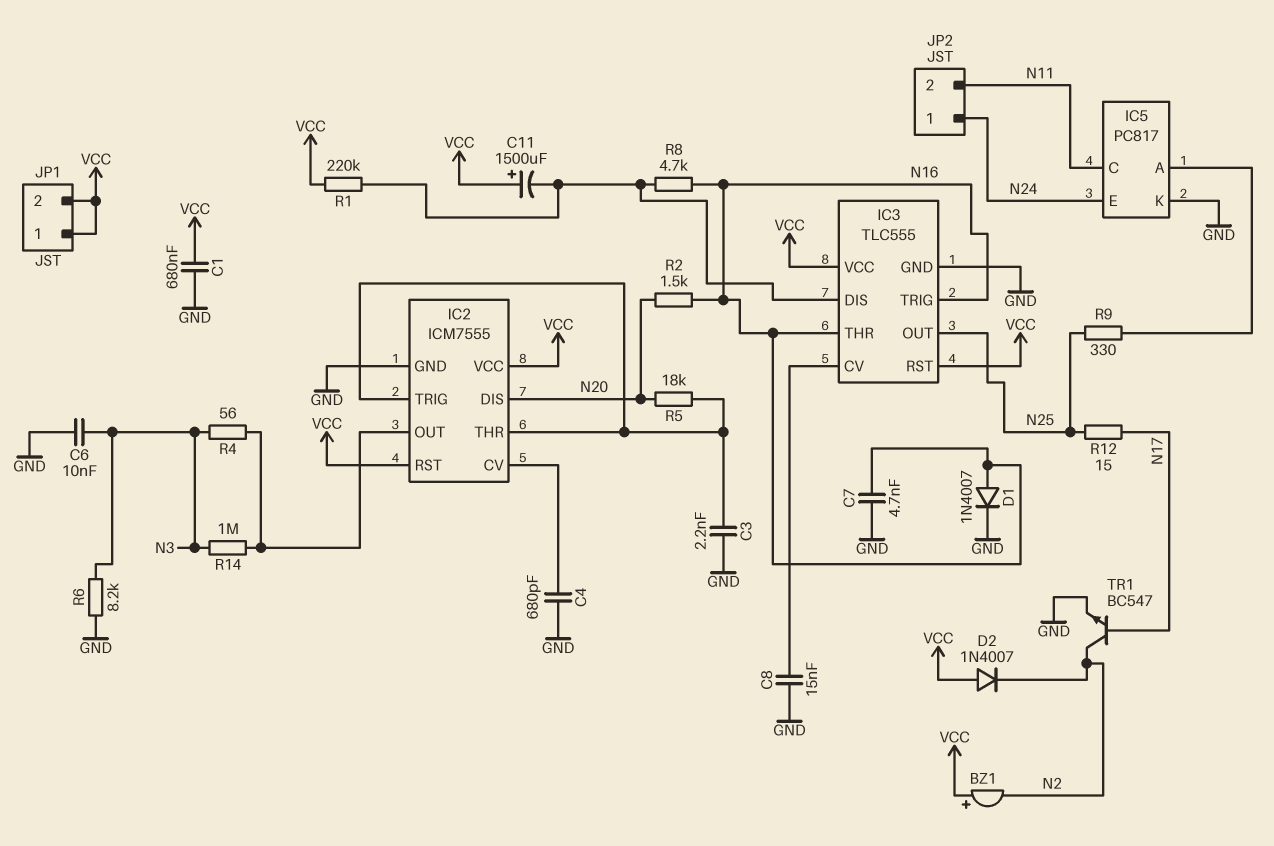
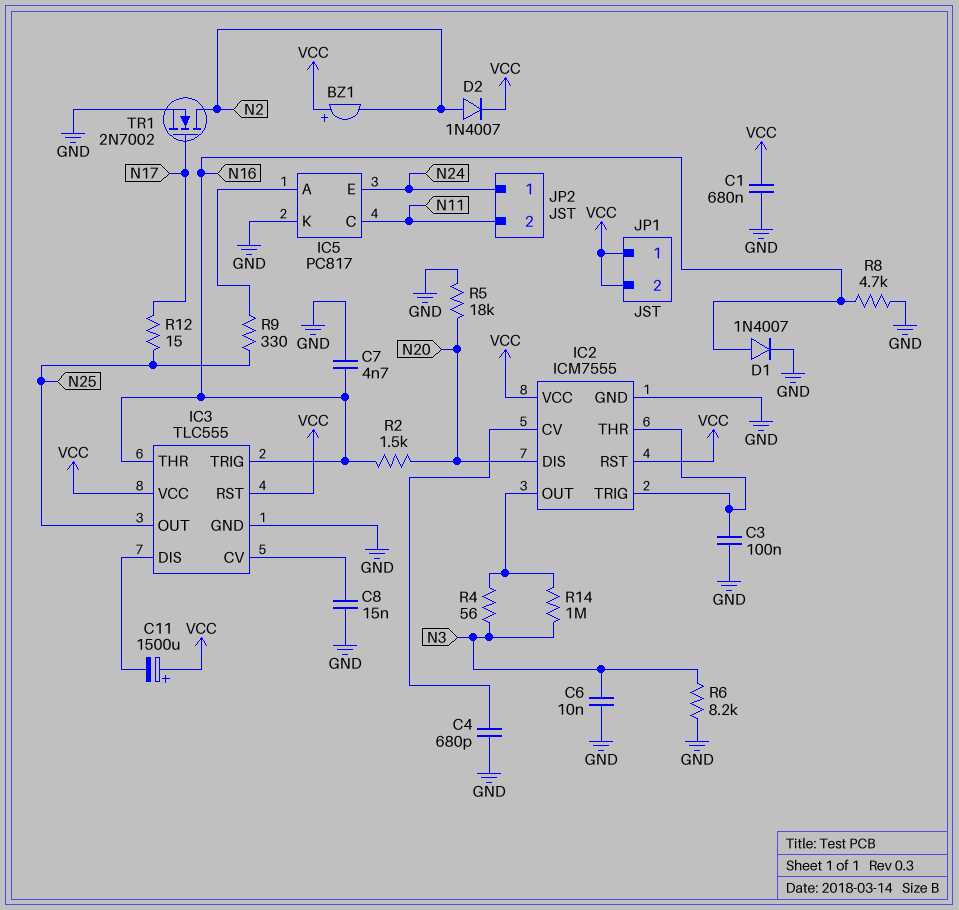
C3: 2.2nF (GND, IC2/THR) -> 100nF (GND, IC2/THR)
D2: diode 1N4007 (A VCC, K N2) -> diode 1N4007 (A N2, K VCC)
R1: 220k (IC3/DIS, VCC) -> none
R5: 18k (IC2/THR, N20) -> 18k (GND, N20)
R8: 4.7k (IC3/DIS, N16) -> 4.7k (GND, N16)
TR1: NPN BC547 (B N17, C N2, E GND) -> NMOS 2N7002 (G N17, D N2, S GND)

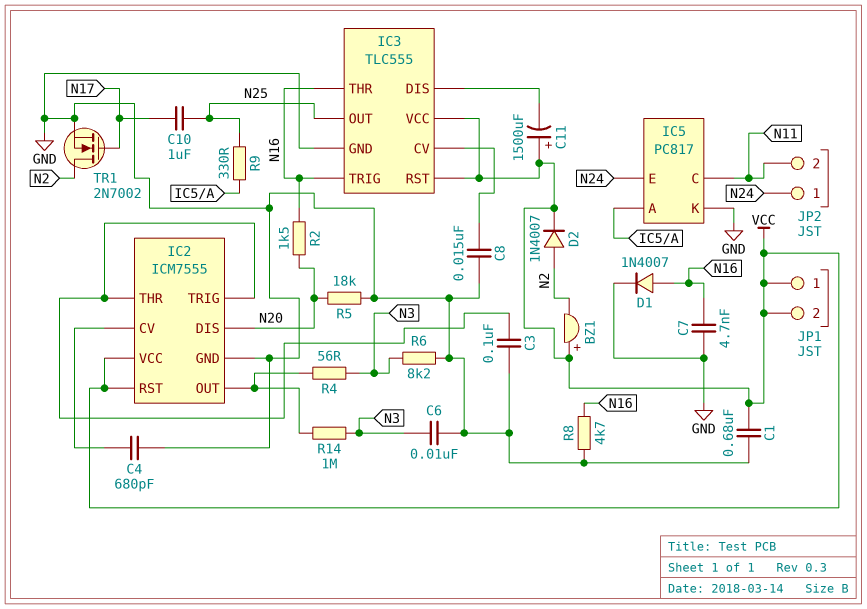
C10: none -> 1uF (N17, N25)
R12: 15 (N17, N25) -> none

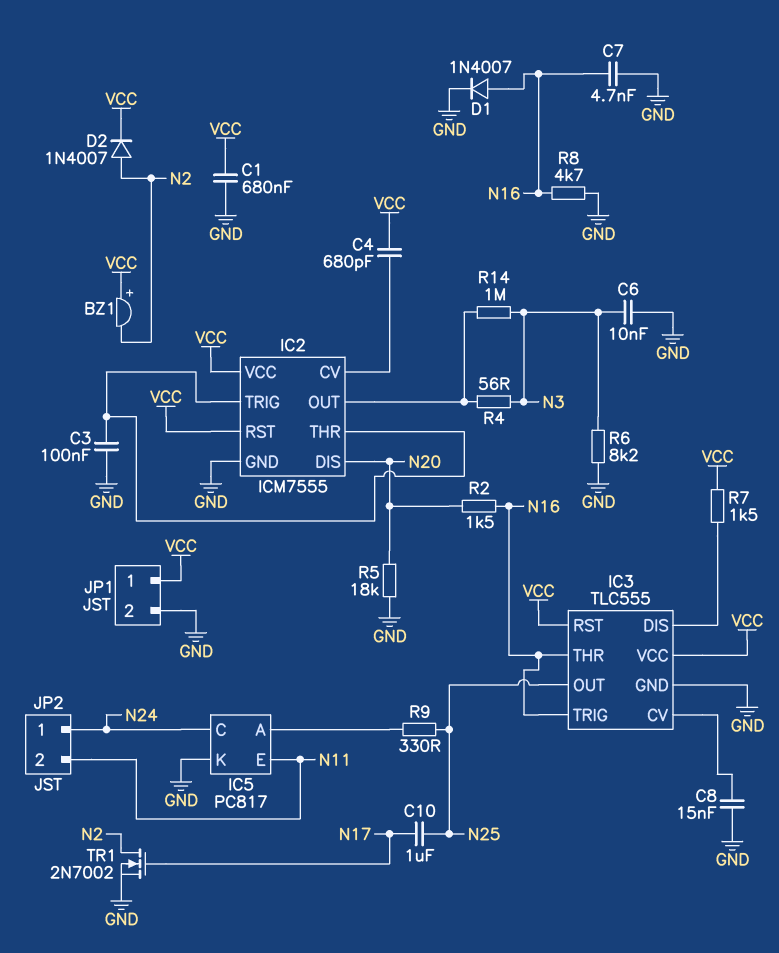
C4: 680pF (GND, IC2/CV) -> 680pF (IC2/CV, VCC)
C11: 1500uF (plus VCC, minus IC3/DIS) -> none
IC5 pin C: N11 -> N24
IC5 pin E: N24 -> N11
JP1 pin 2: VCC -> GND
R7: none -> 1.5k (IC3/DIS, VCC)

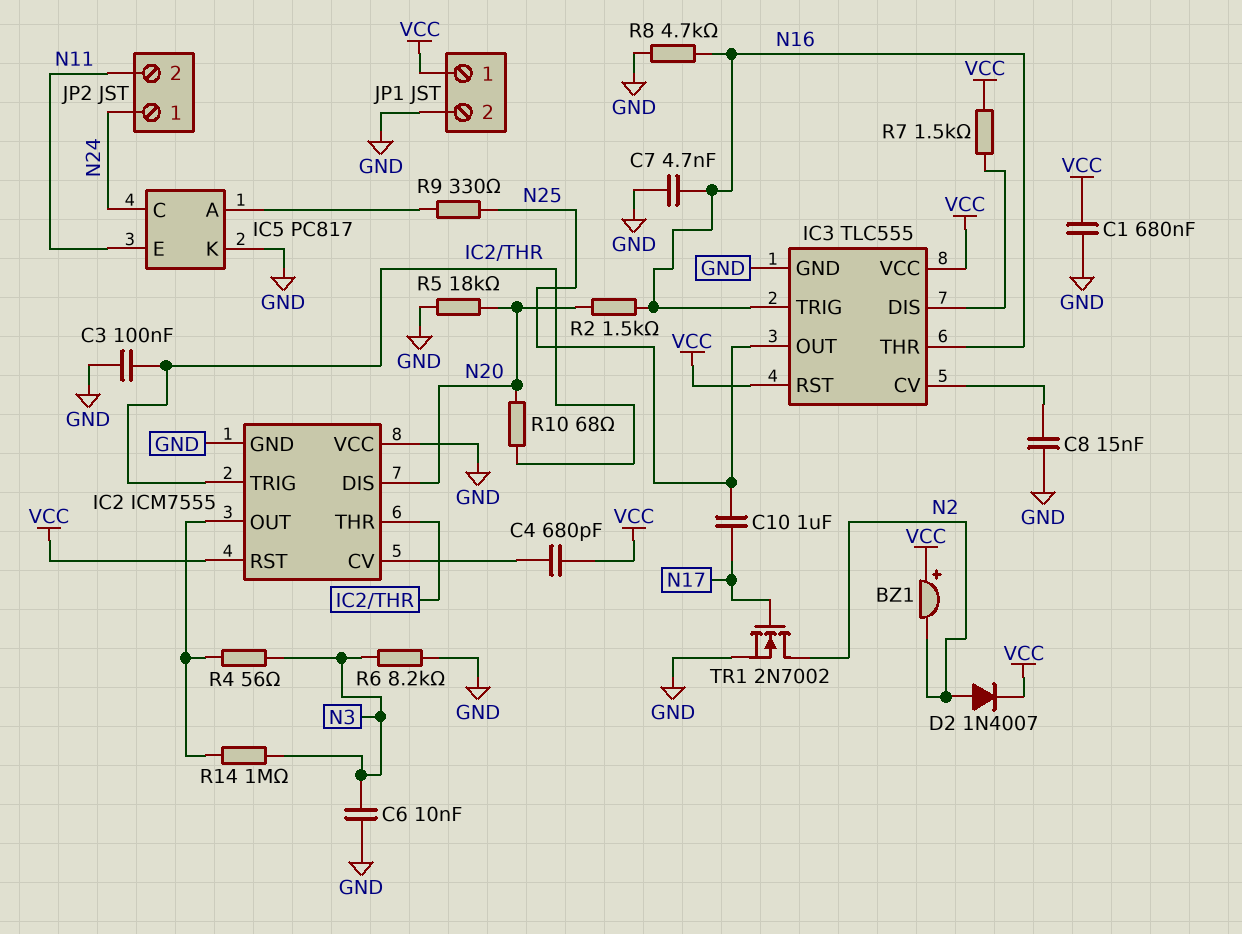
D1: diode 1N4007 (A N16, K GND) -> none
IC2 pin VCC: VCC -> GND
R10: none -> 68 (IC2/THR, N20)

